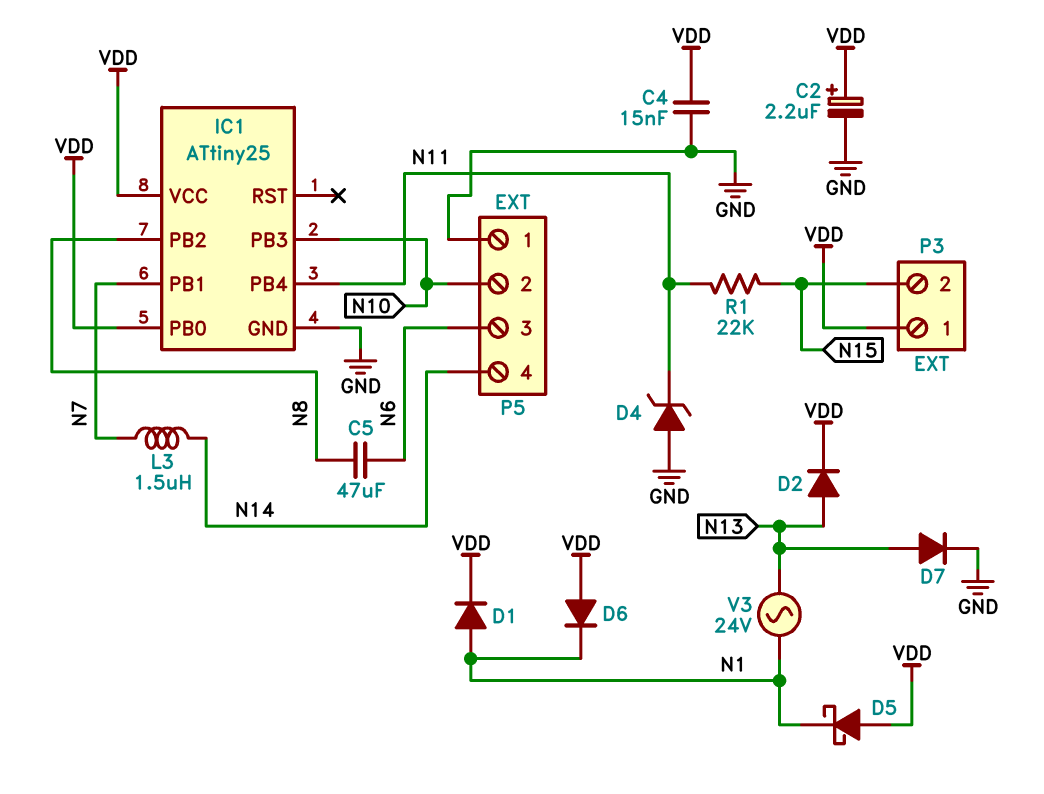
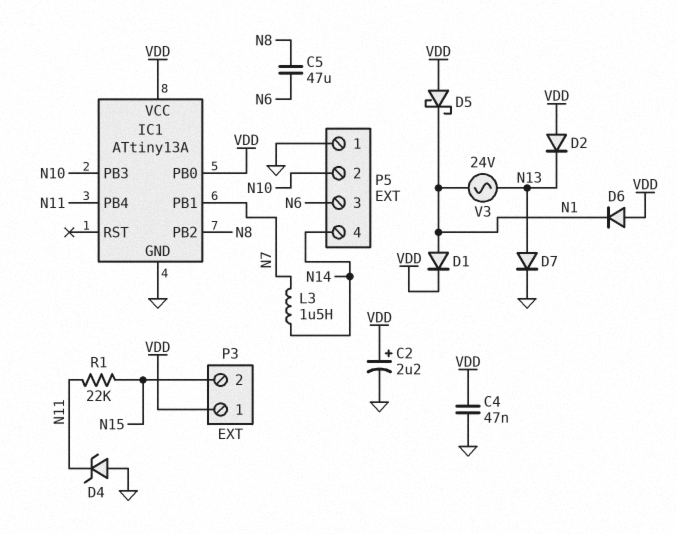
C4: 15nF (GND, VDD) -> 47nF (GND, VDD)
D2: diode (A N13, K VDD) -> diode (A VDD, K N13)
IC1: ATtiny25 -> ATtiny13A

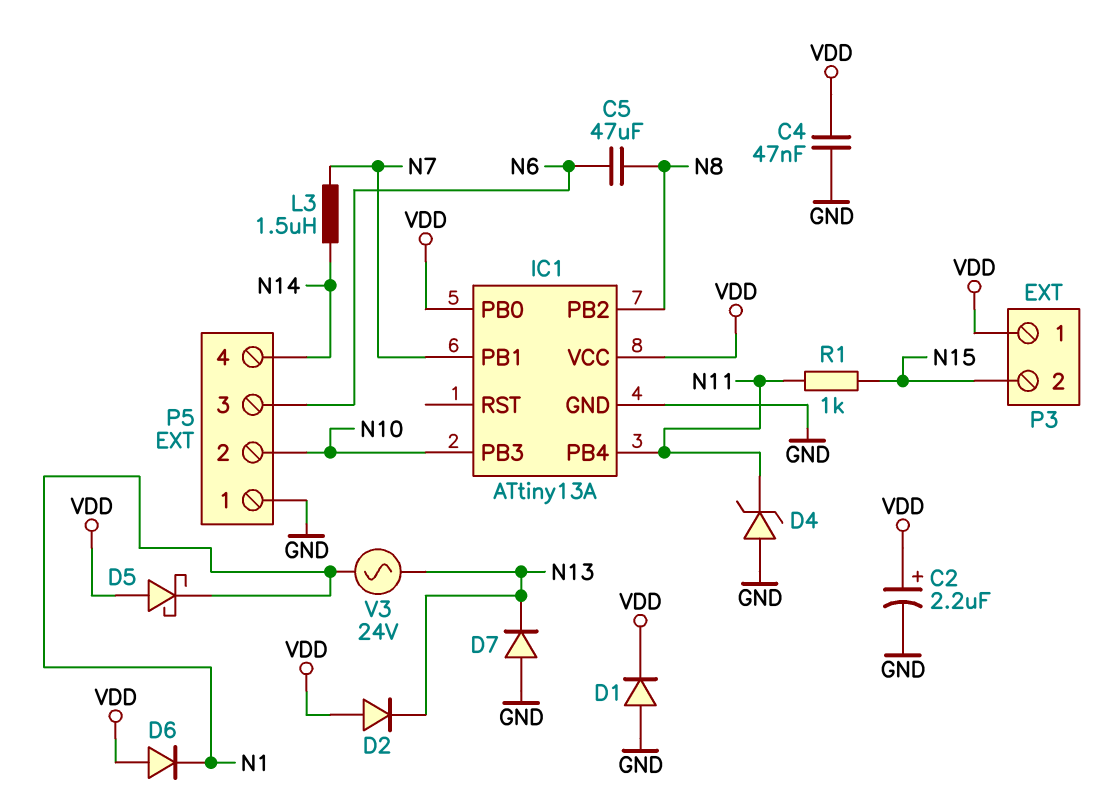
D1: diode (A N1, K VDD) -> diode (A GND, K VDD)
D7: diode (A N13, K GND) -> diode (A GND, K N13)
R1: 22k (N11, N15) -> 1k (N11, N15)

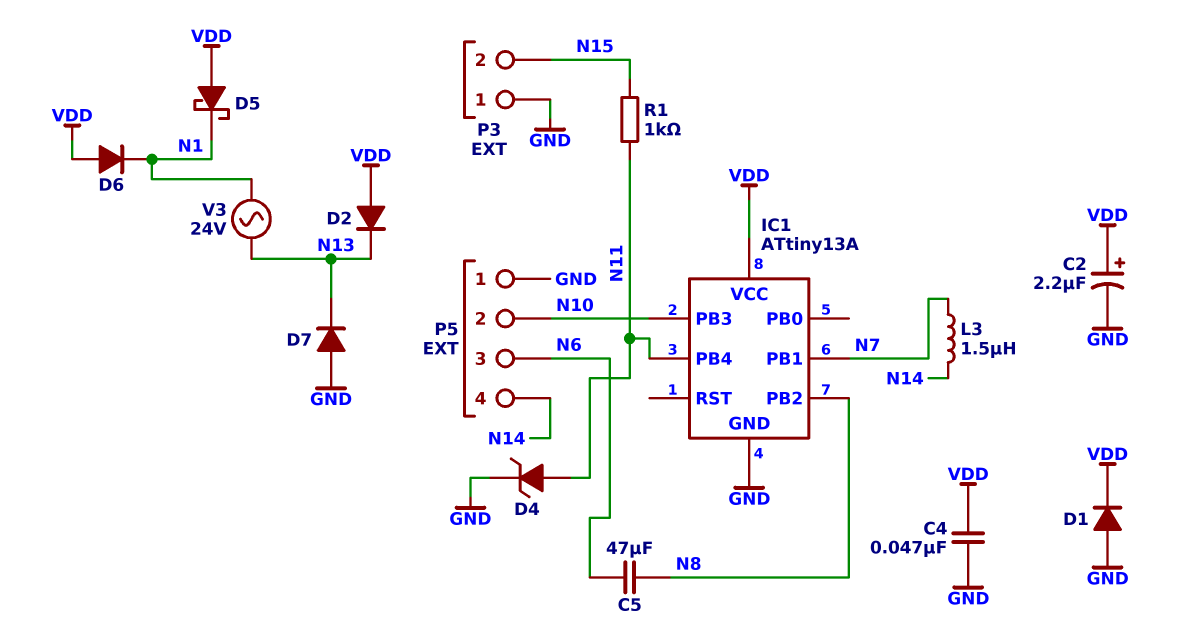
D4: zener (A GND, K N11) -> zener (A N11, K GND)
IC1 pin PB0: VDD -> none
P3 pin 1: VDD -> GND

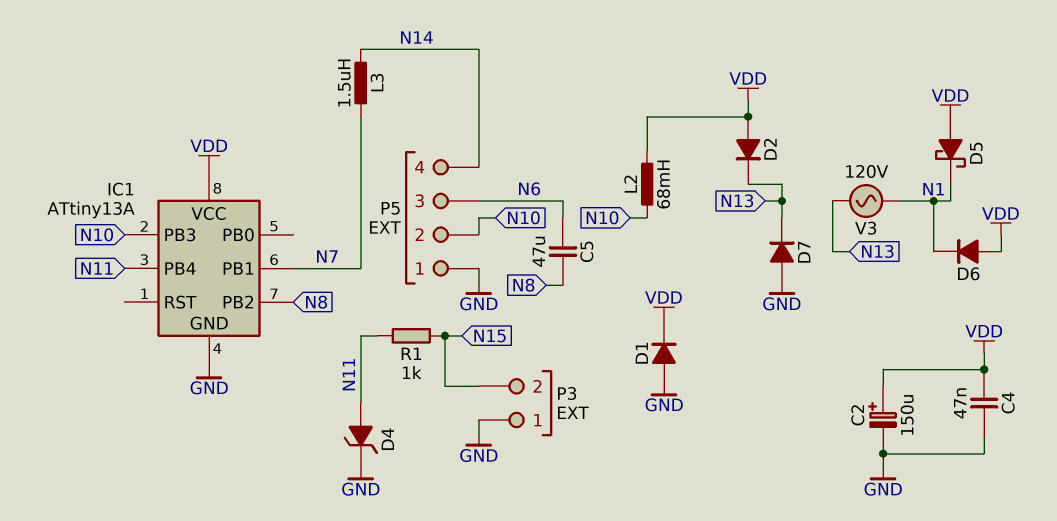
C2: 2.2uF (plus VDD, minus GND) -> 150uF (plus VDD, minus GND)
L2: none -> 68mH (N10, VDD)
V3: AC 24V (N1, N13) -> AC 120V (N1, N13)

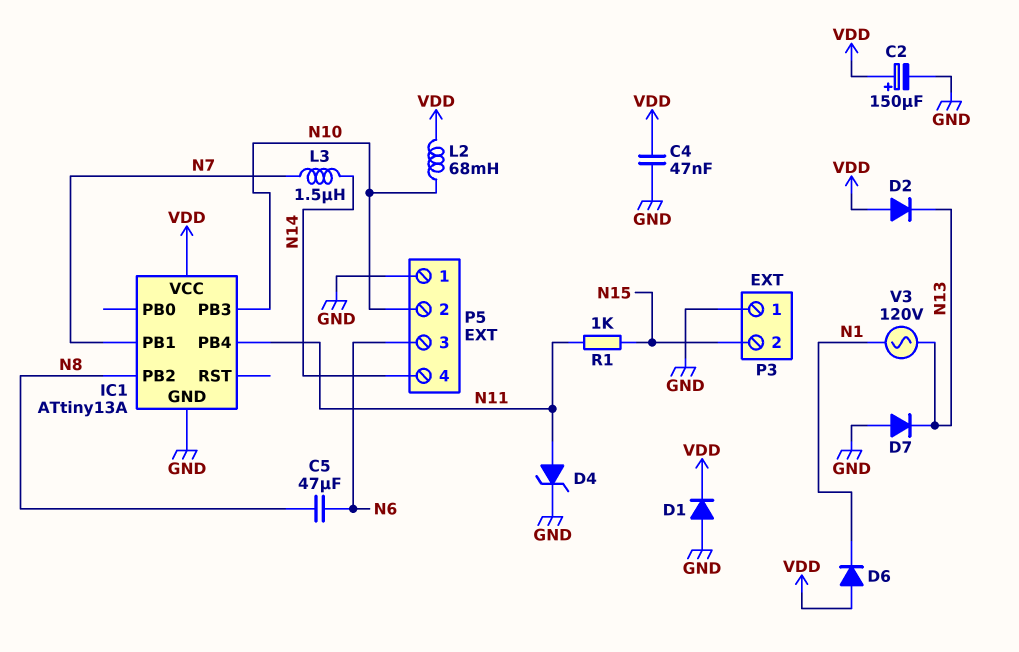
D5: schottky (A VDD, K N1) -> none

